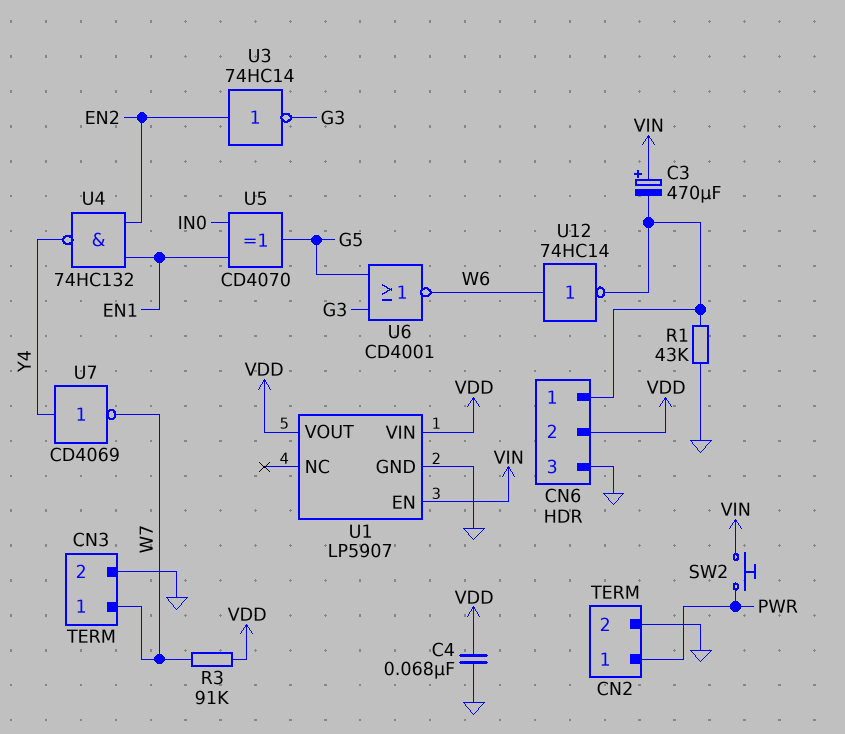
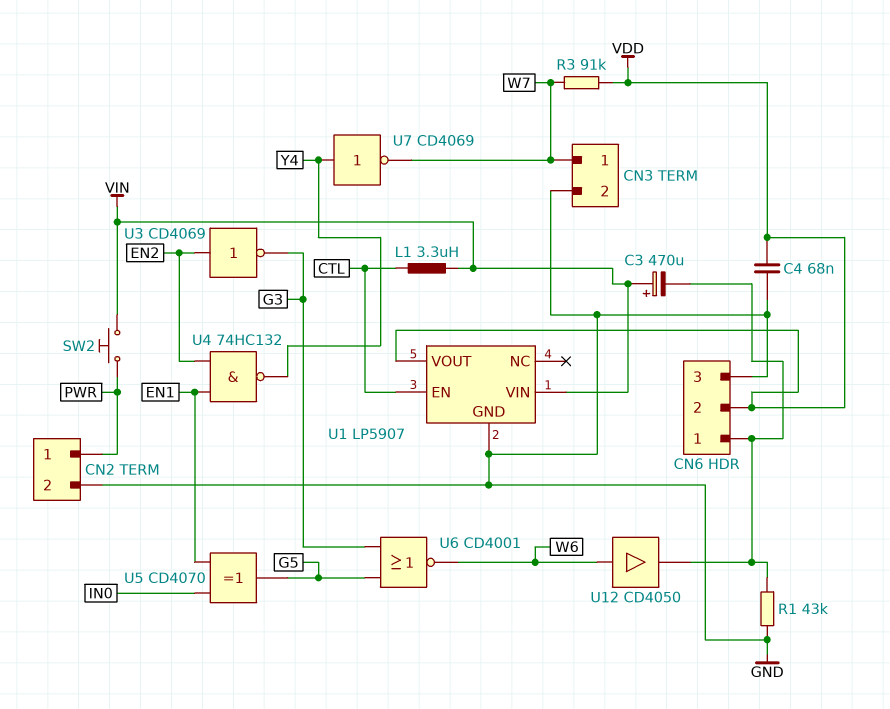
L1: none -> 3.3uH (CTL, VIN)
U1 pin EN: VIN -> CTL
U1 pin VIN: VDD -> VIN
U3: NOT 74HC14 (in EN2, out G3) -> NOT CD4069 (in EN2, out G3)
U12: NOT 74HC14 (in W6, out CN6/1) -> buffer CD4050 (in W6, out CN6/1)

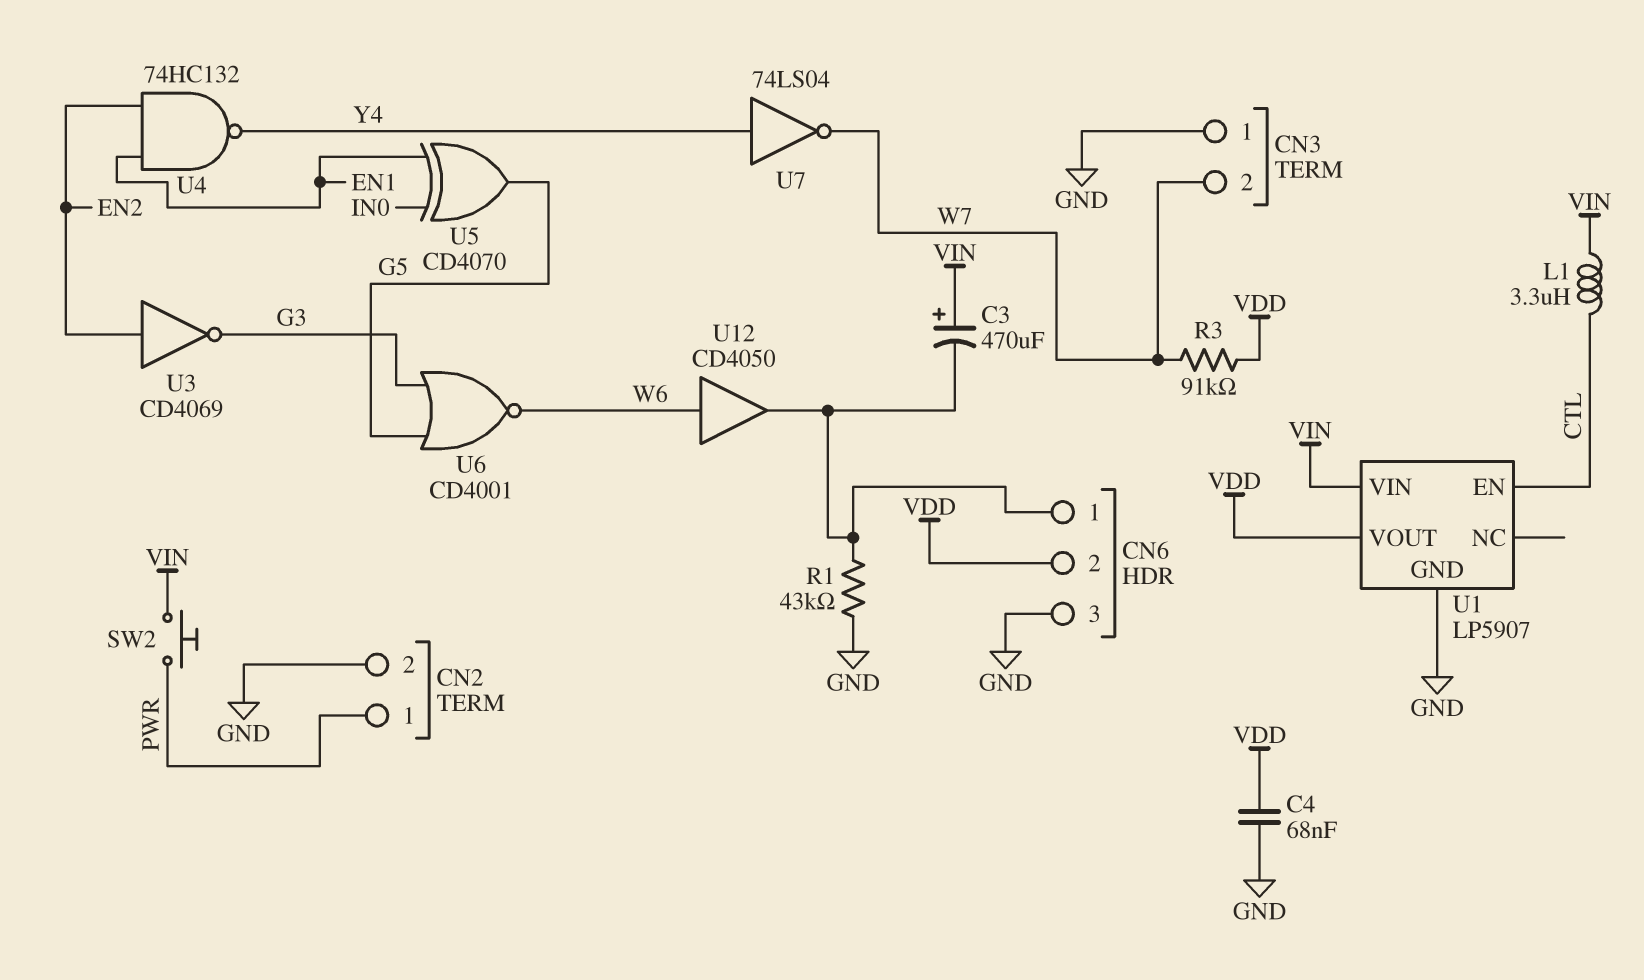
CN3 pin 1: W7 -> GND
CN3 pin 2: GND -> W7
U7: NOT CD4069 (in Y4, out W7) -> NOT 74LS04 (in Y4, out W7)

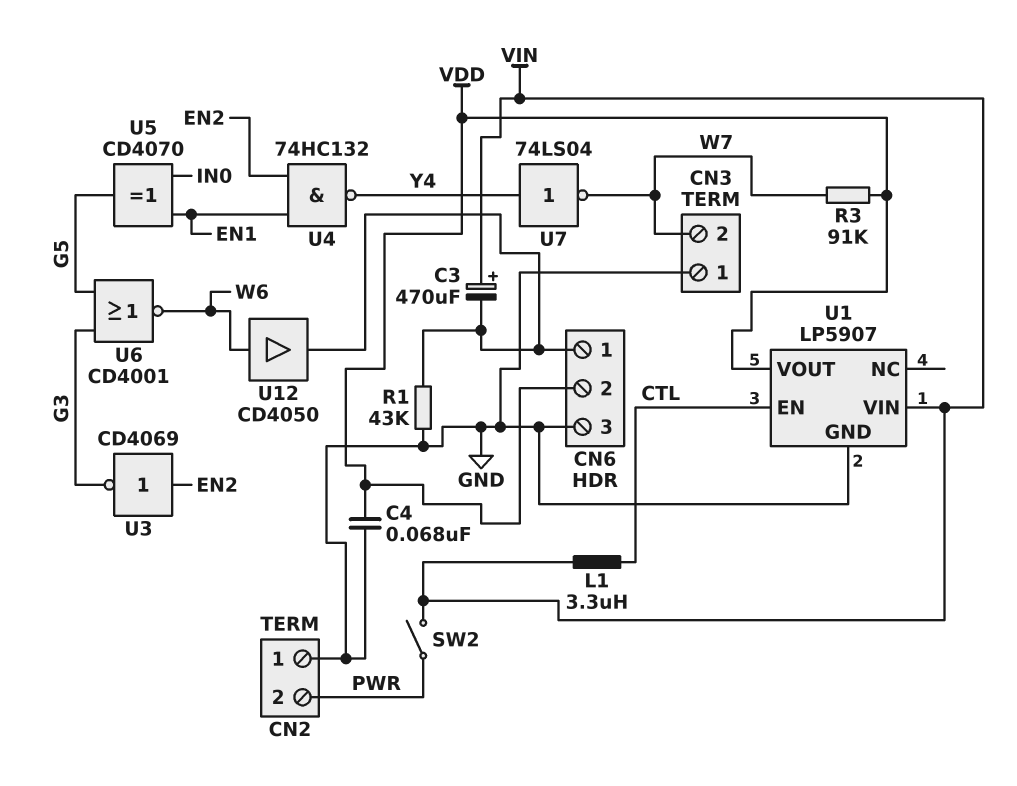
CN2 pin 1: PWR -> GND
CN2 pin 2: GND -> PWR
SW2: button (PWR, VIN) -> switch (PWR, VIN)

